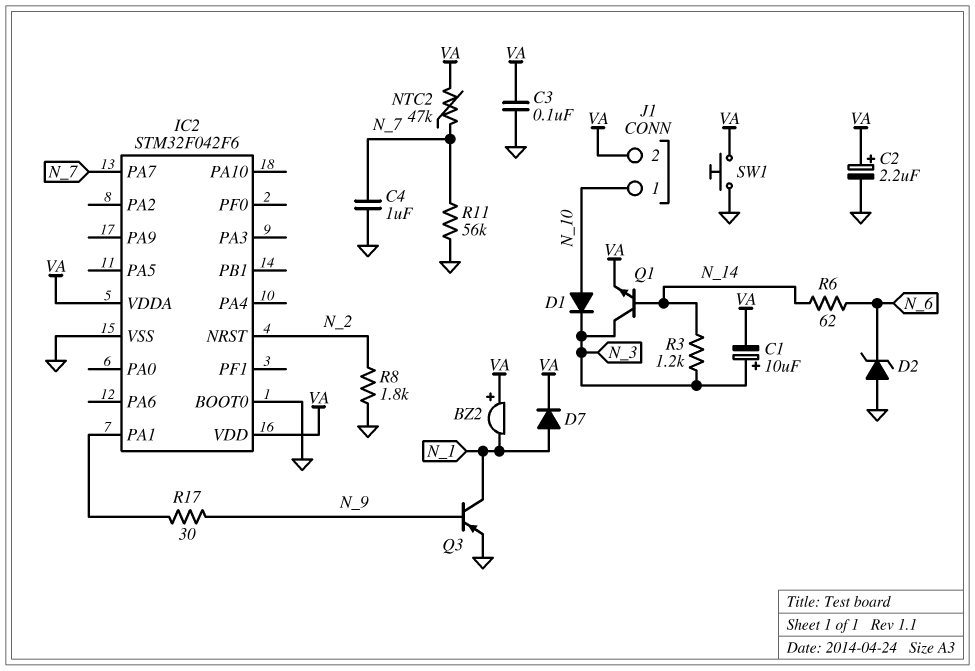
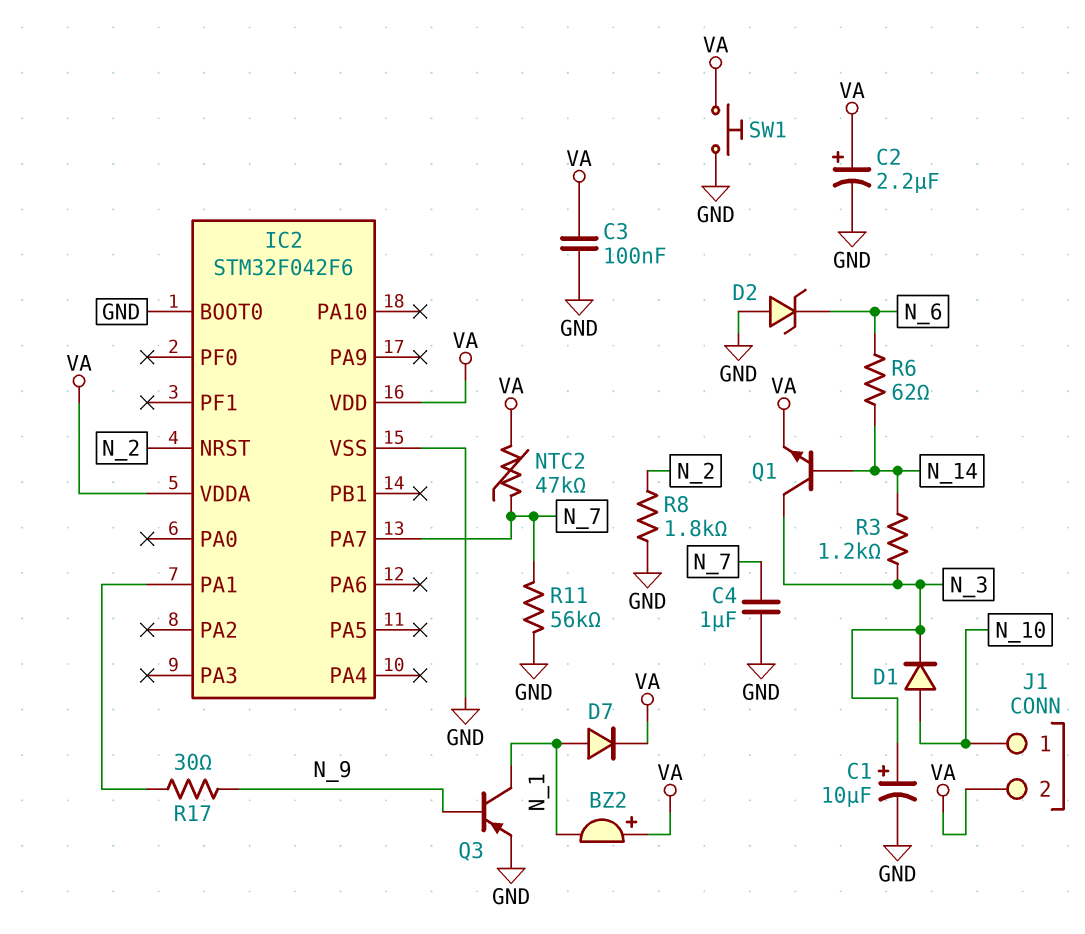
C1: 10uF (plus N_3, minus VA) -> 10uF (plus N_3, minus GND)

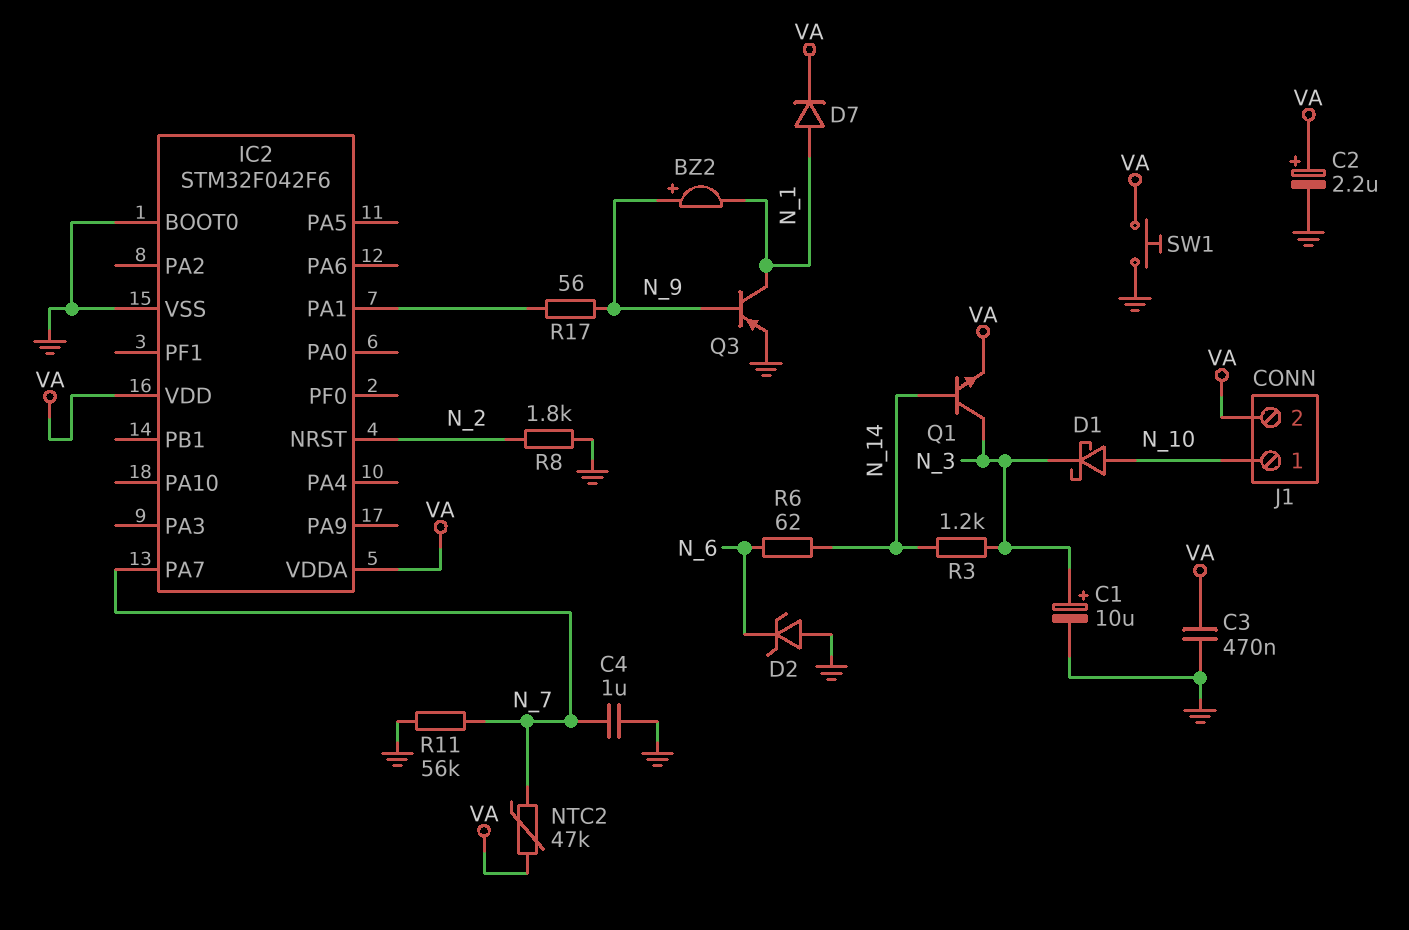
BZ2: buzzer (plus VA, minus N_1) -> buzzer (plus N_9, minus N_1)
C3: 100nF (GND, VA) -> 470nF (GND, VA)
D1: diode (A N_10, K N_3) -> schottky (A N_10, K N_3)
R17: 30 (IC2/PA1, N_9) -> 56 (IC2/PA1, N_9)

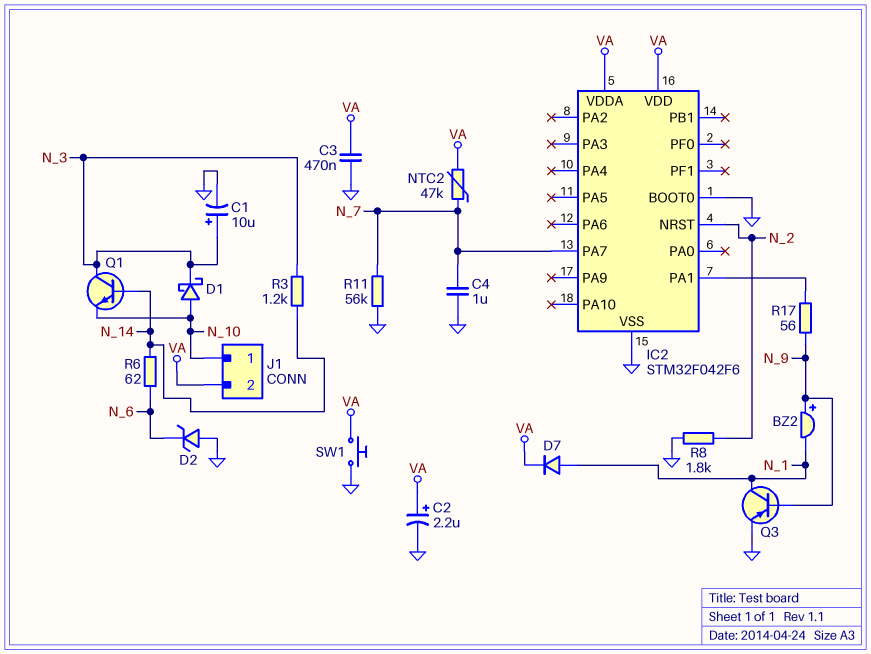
Q1: NPN (B N_14, C N_3, E VA) -> NPN (B N_14, C N_3, E N_10)

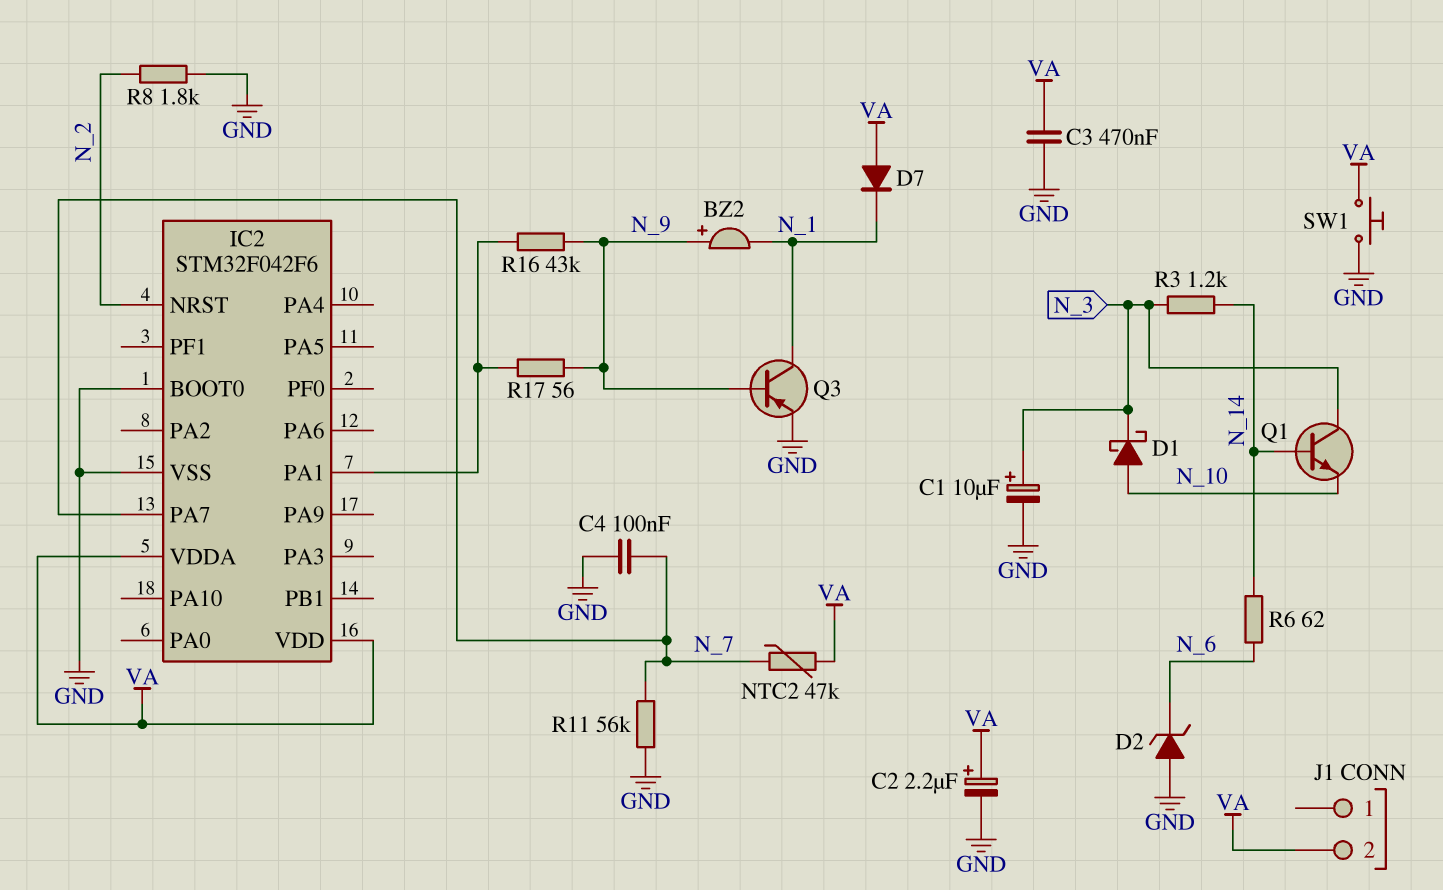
C4: 1uF (GND, N_7) -> 100nF (GND, N_7)
D7: diode (A N_1, K VA) -> diode (A VA, K N_1)
J1 pin 1: N_10 -> none
R16: none -> 43k (IC2/PA1, N_9)

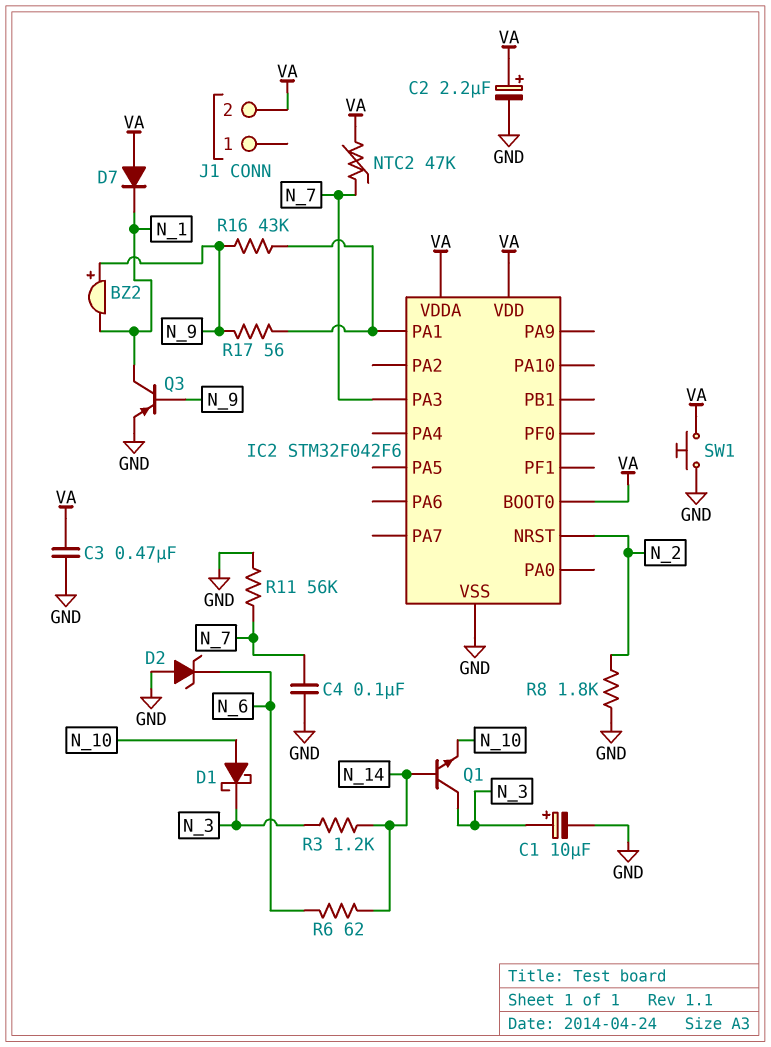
IC2 pin BOOT0: GND -> VA
IC2 pin PA3: none -> N_7
IC2 pin PA7: N_7 -> none

